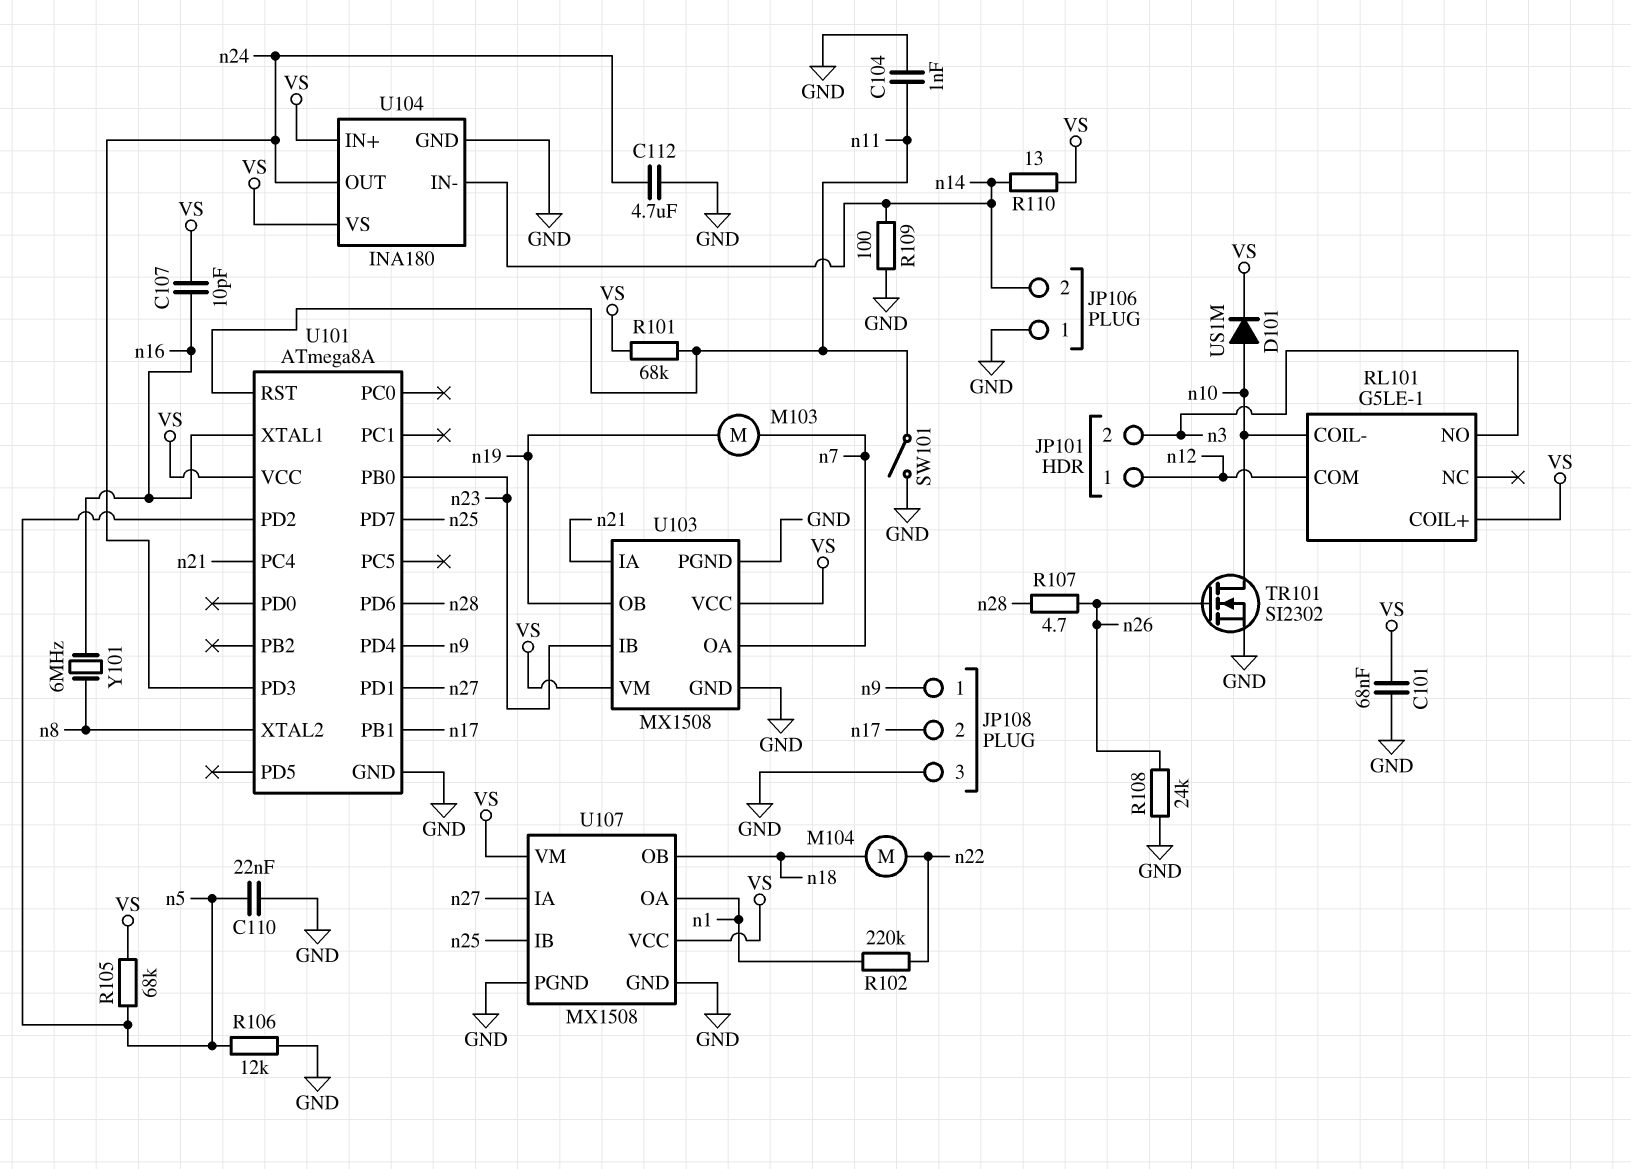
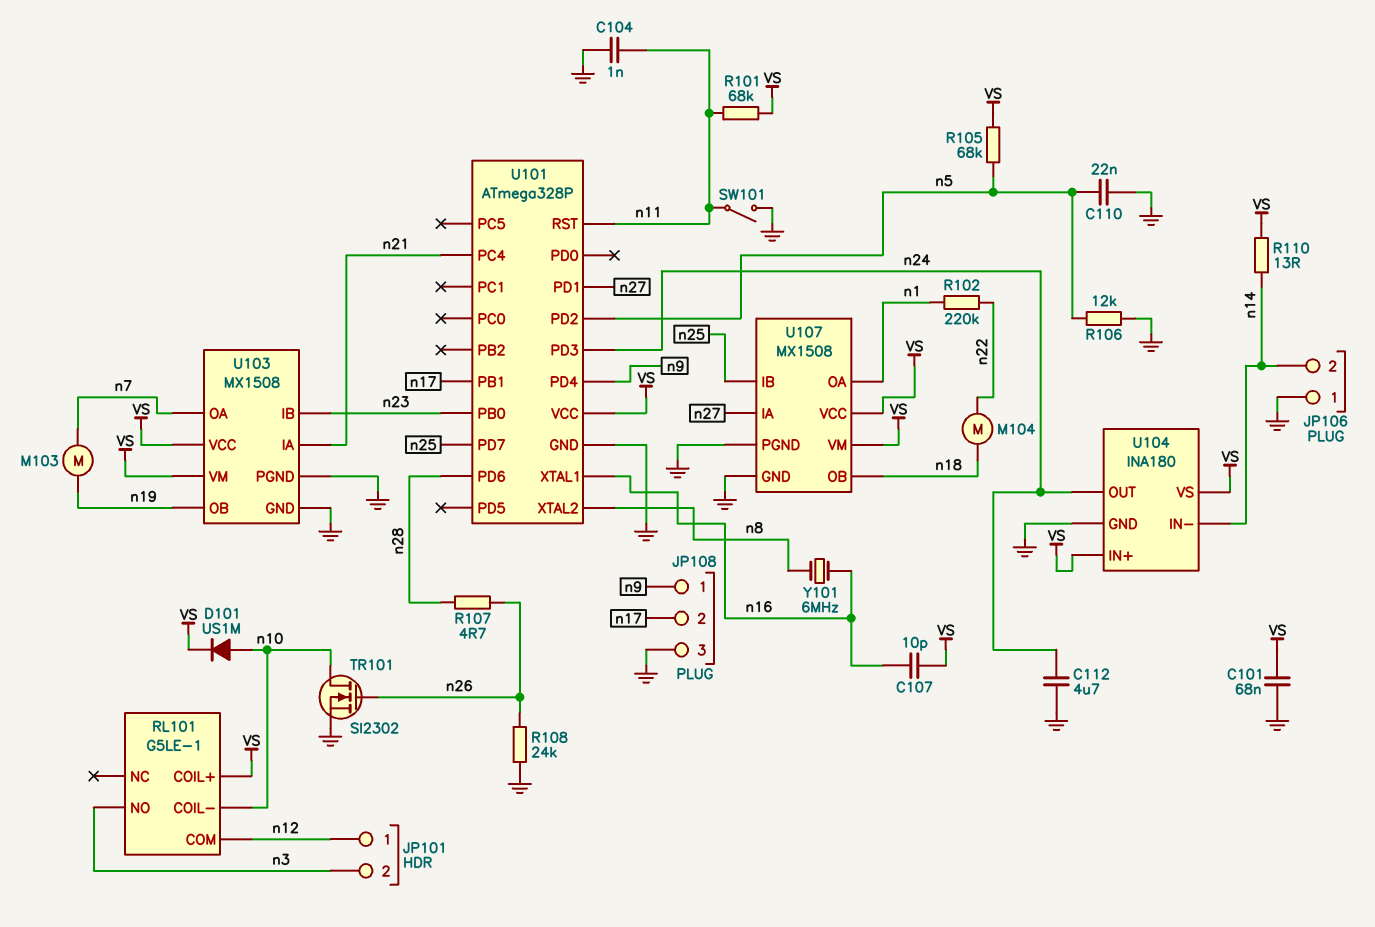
R109: 100 (GND, n14) -> none
U101: ATmega8A -> ATmega328P

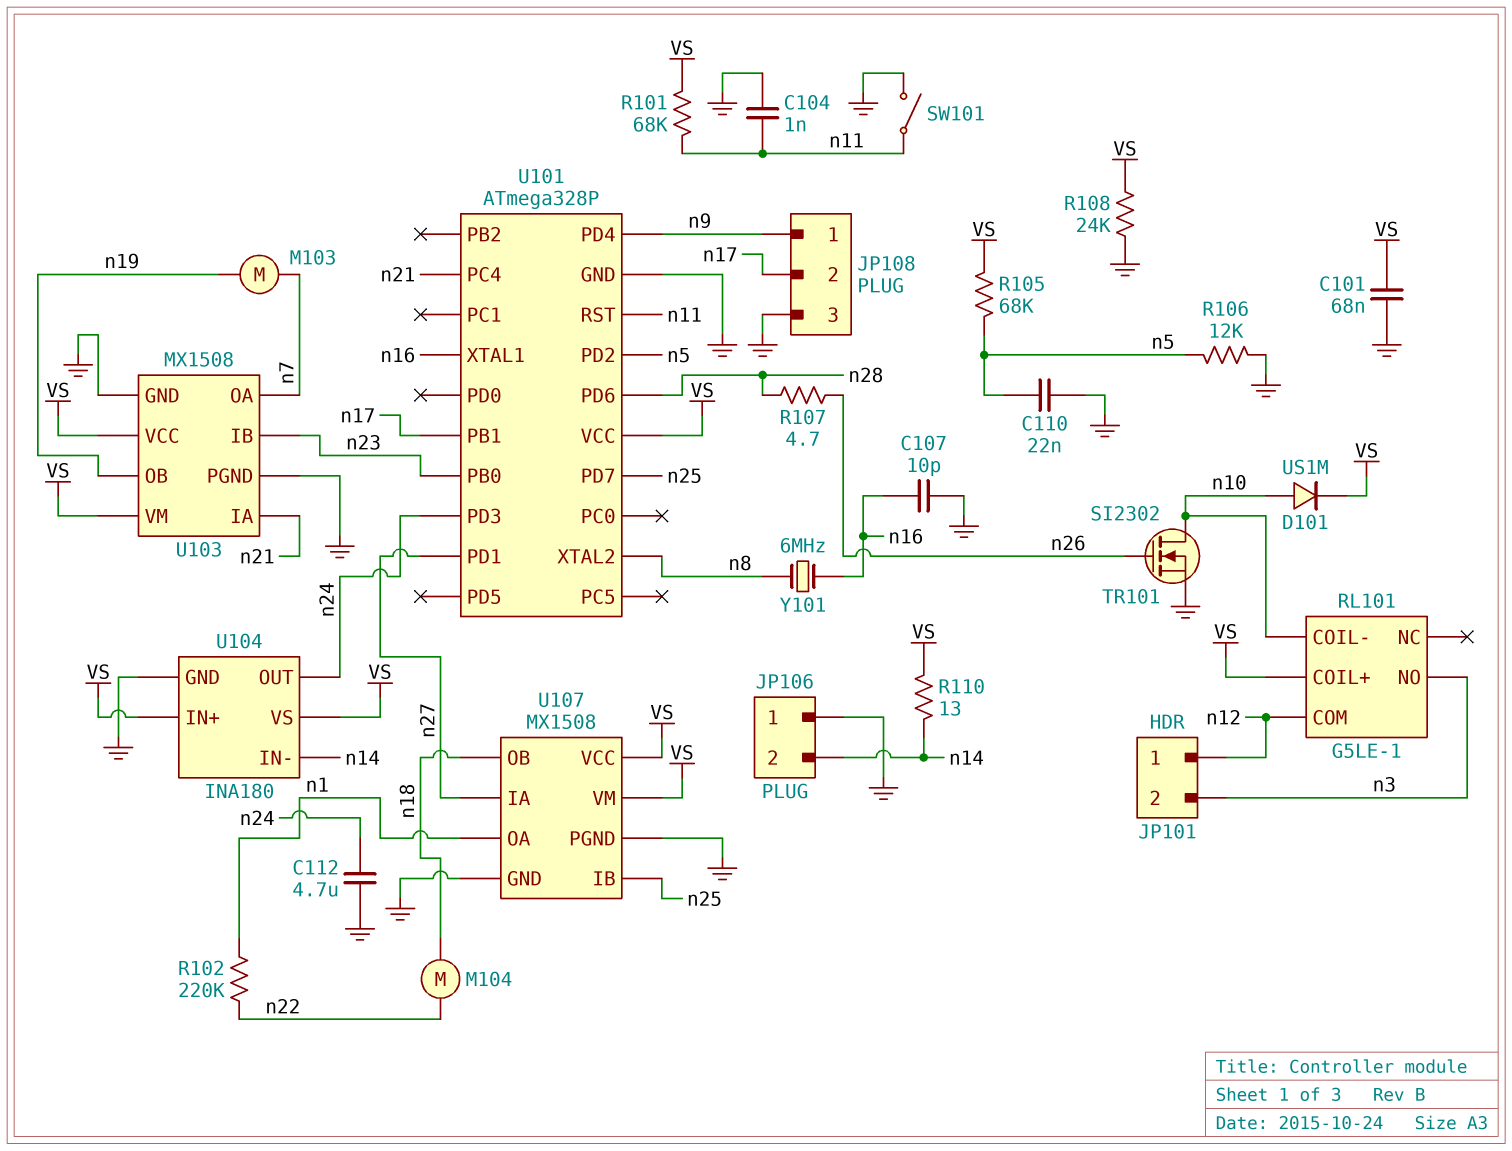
C107: 10pF (VS, n16) -> 10pF (GND, n16)
R108: 24k (GND, n26) -> 24k (GND, VS)

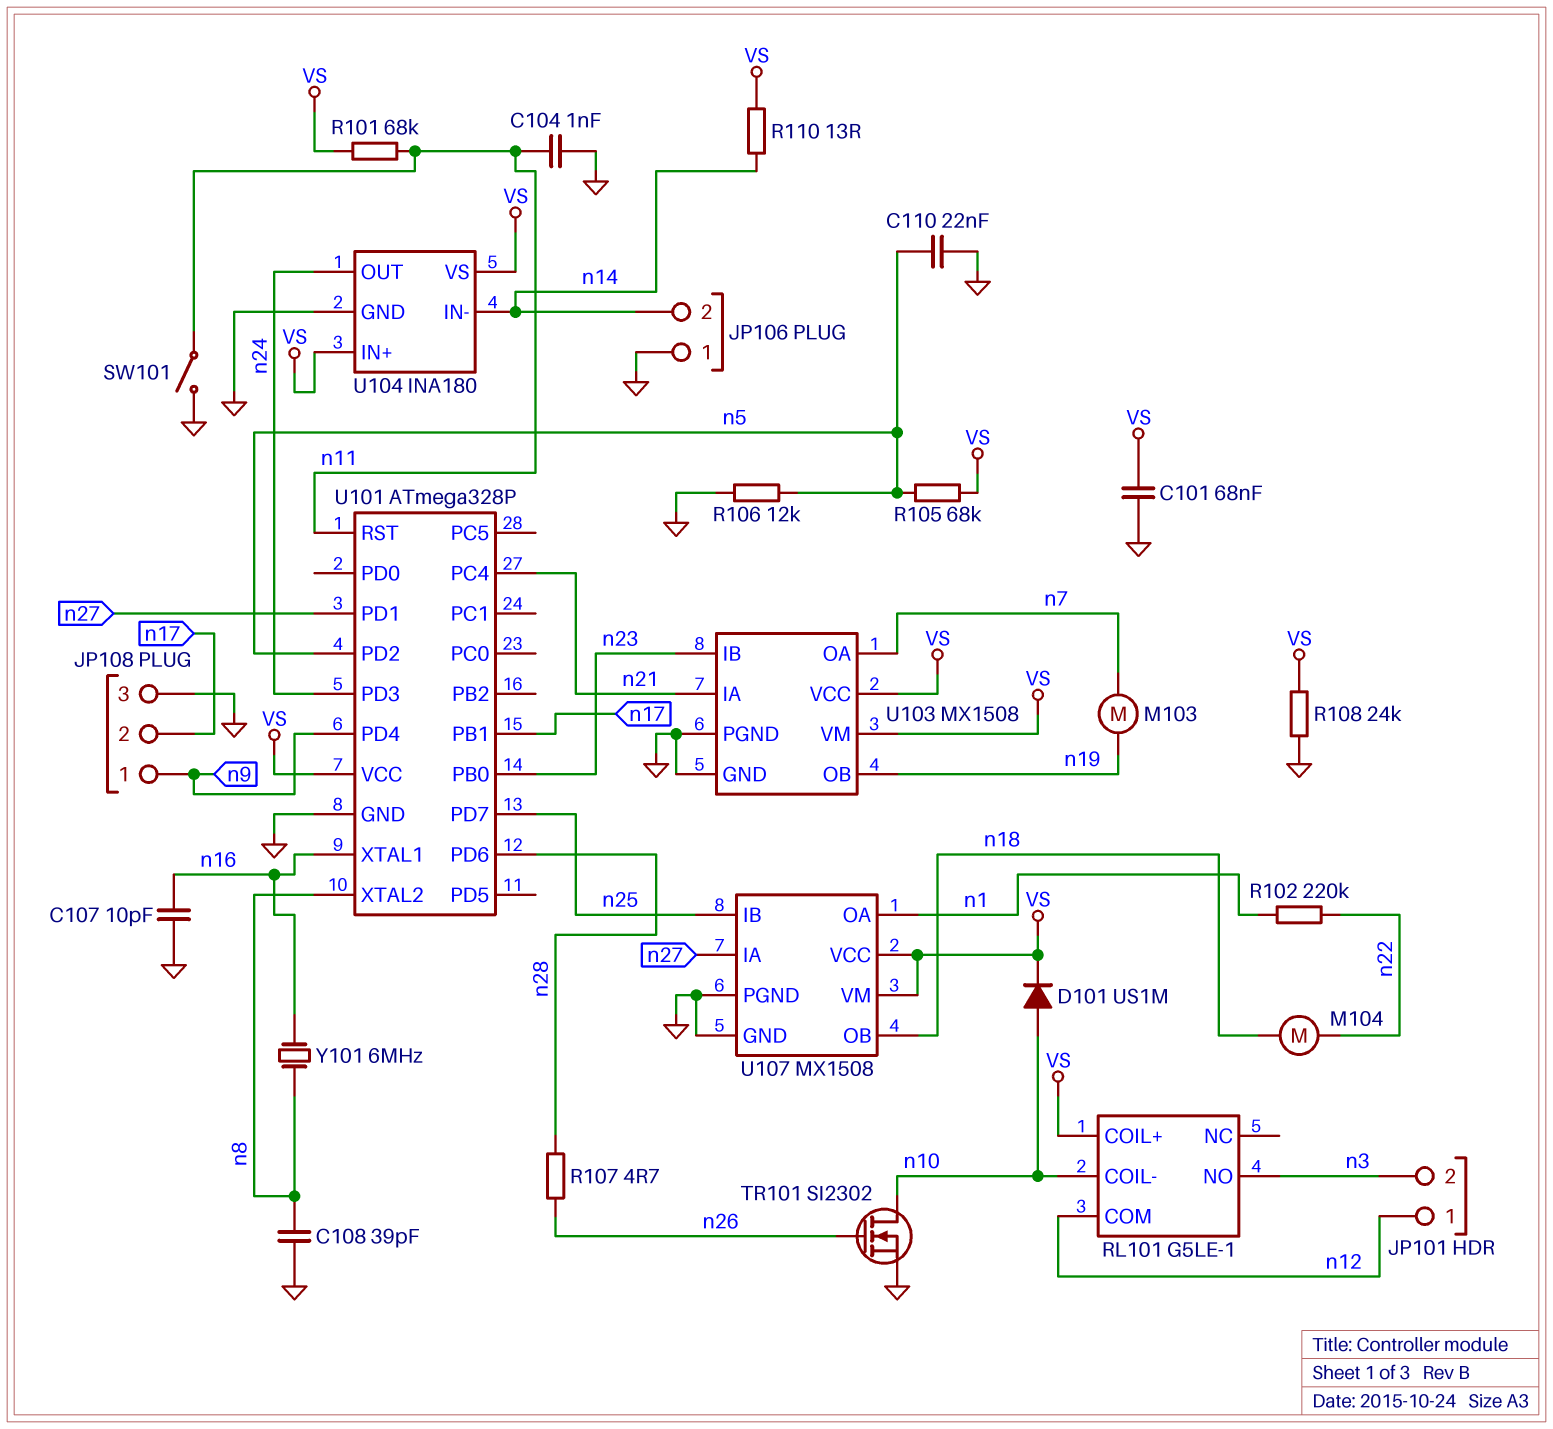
C108: none -> 39pF (GND, n8)
C112: 4.7uF (GND, n24) -> none

